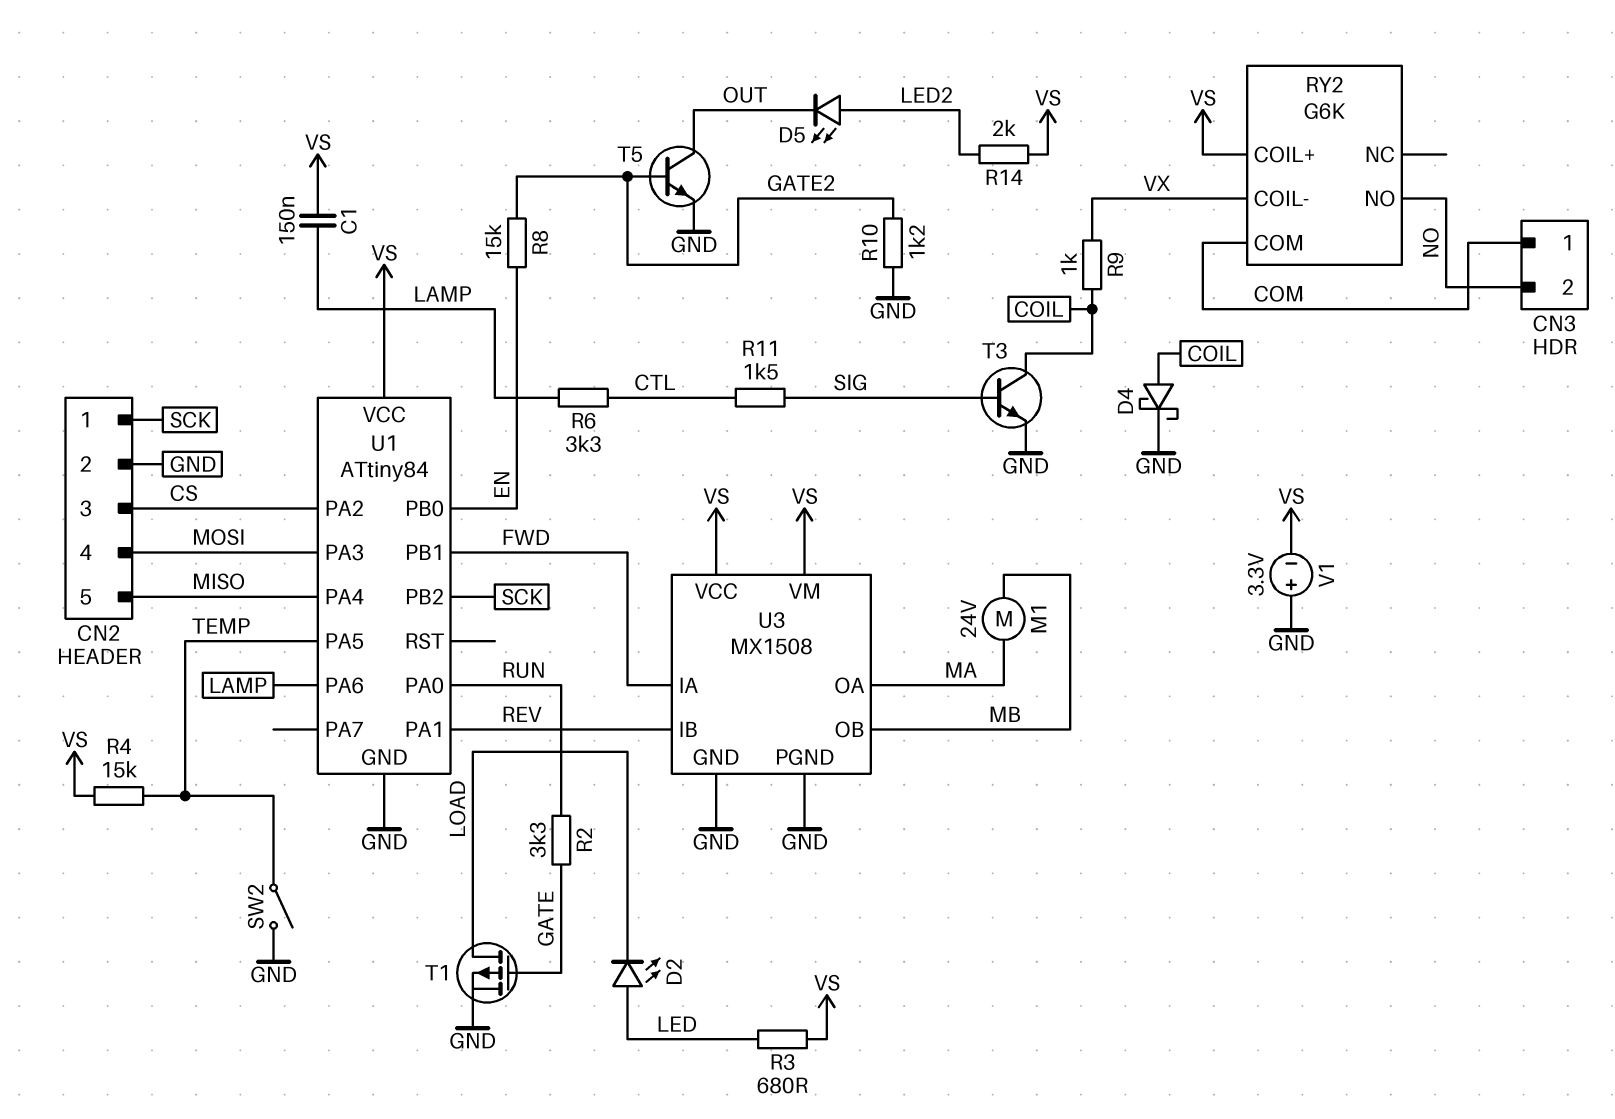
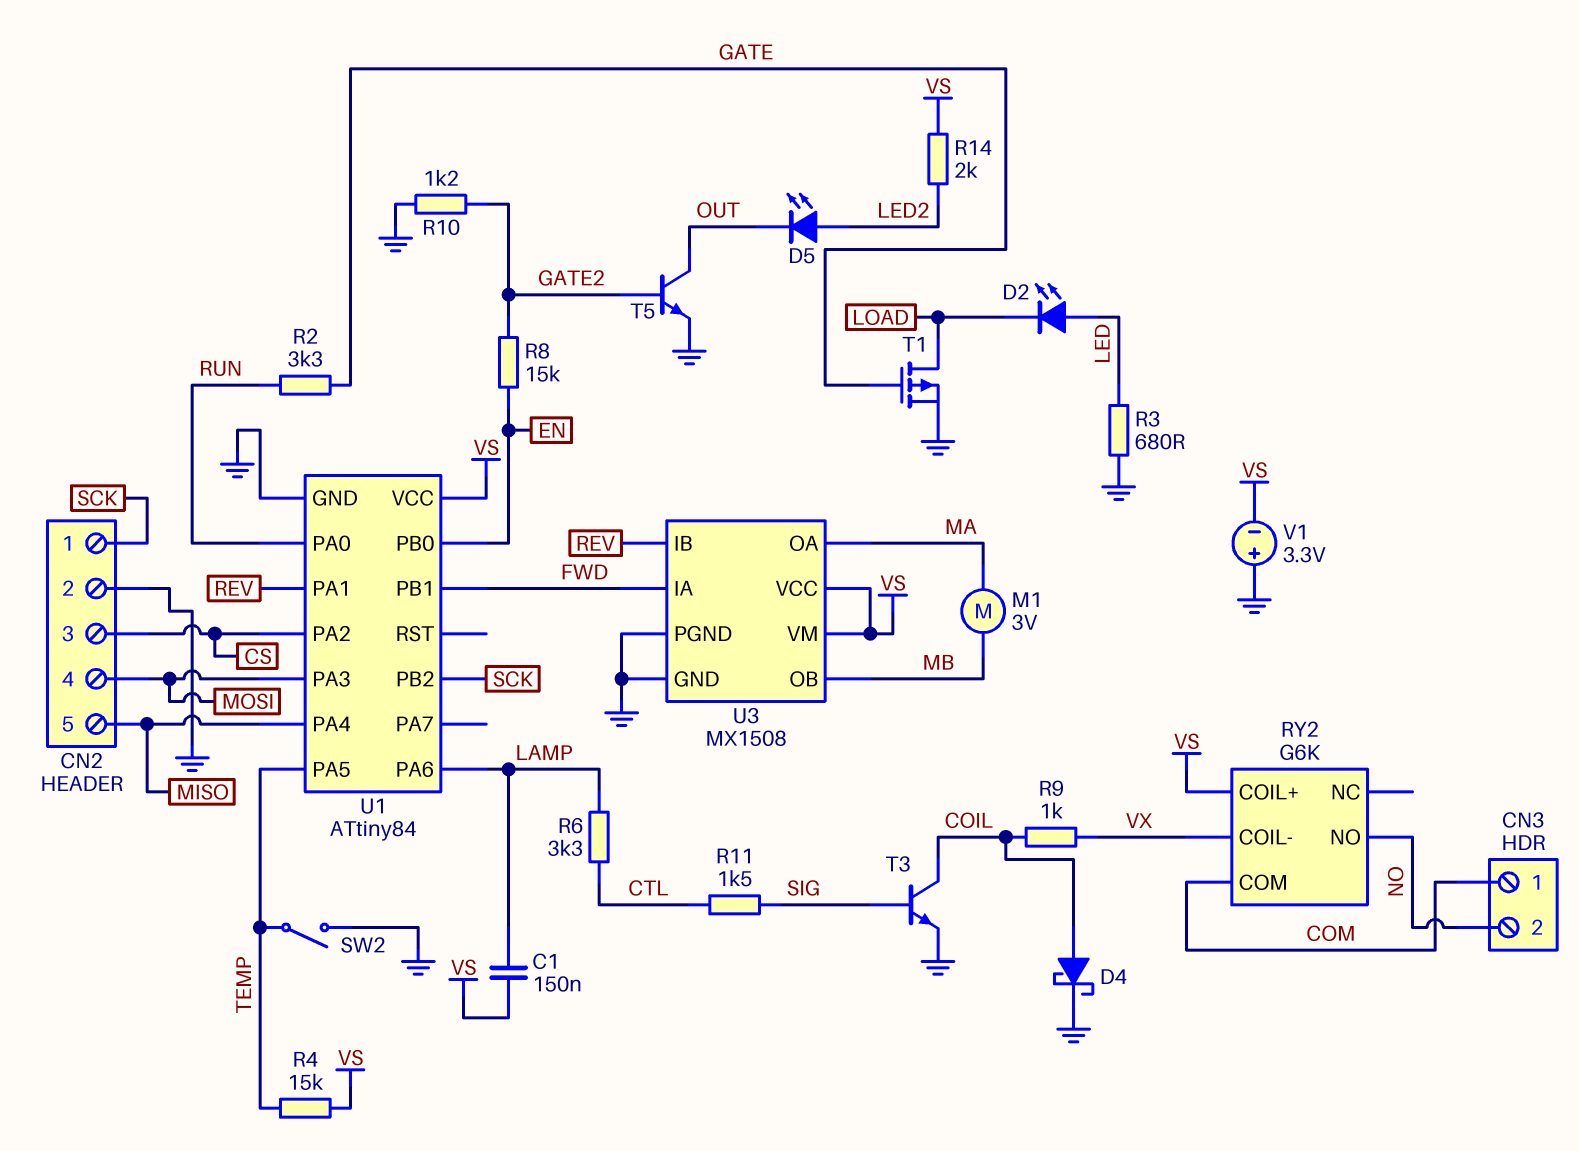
M1: motor 24V (MA, MB) -> motor 3V (MA, MB)
R3: 680 (LED, VS) -> 680 (GND, LED)

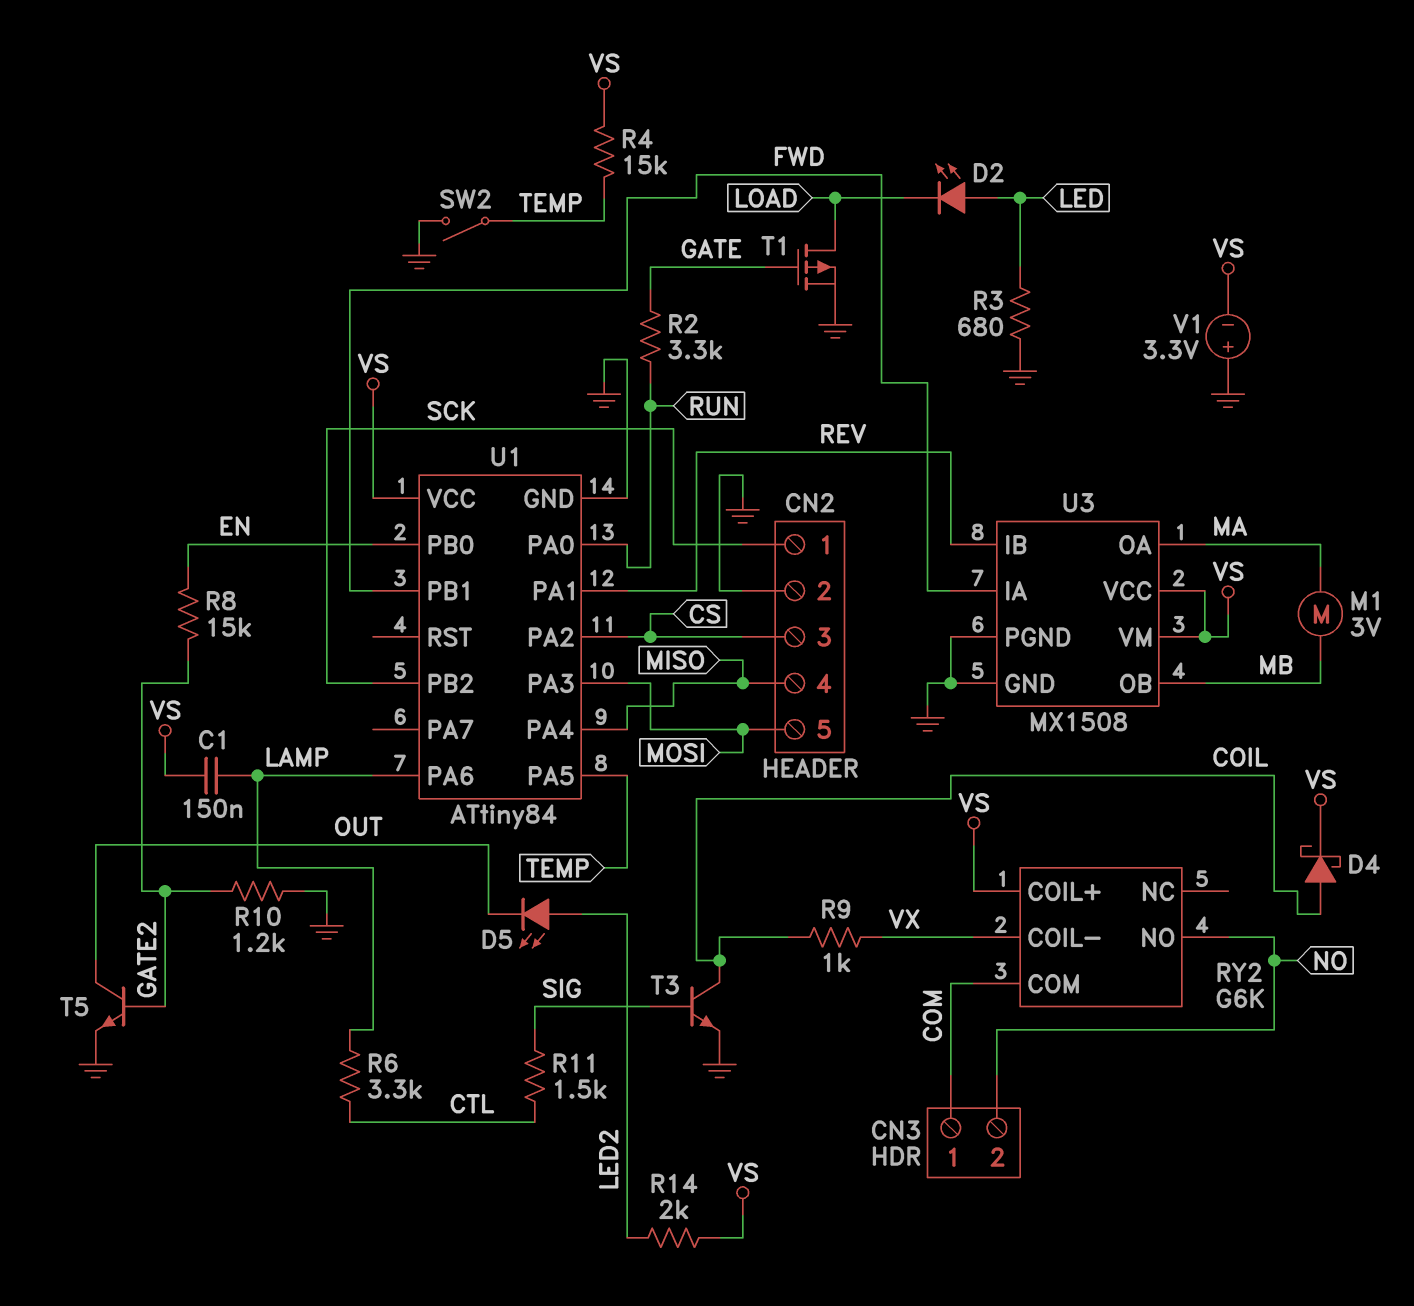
CN2 pin 4: MOSI -> MISO
CN2 pin 5: MISO -> MOSI
D4: schottky (A COIL, K GND) -> schottky (A COIL, K VS)

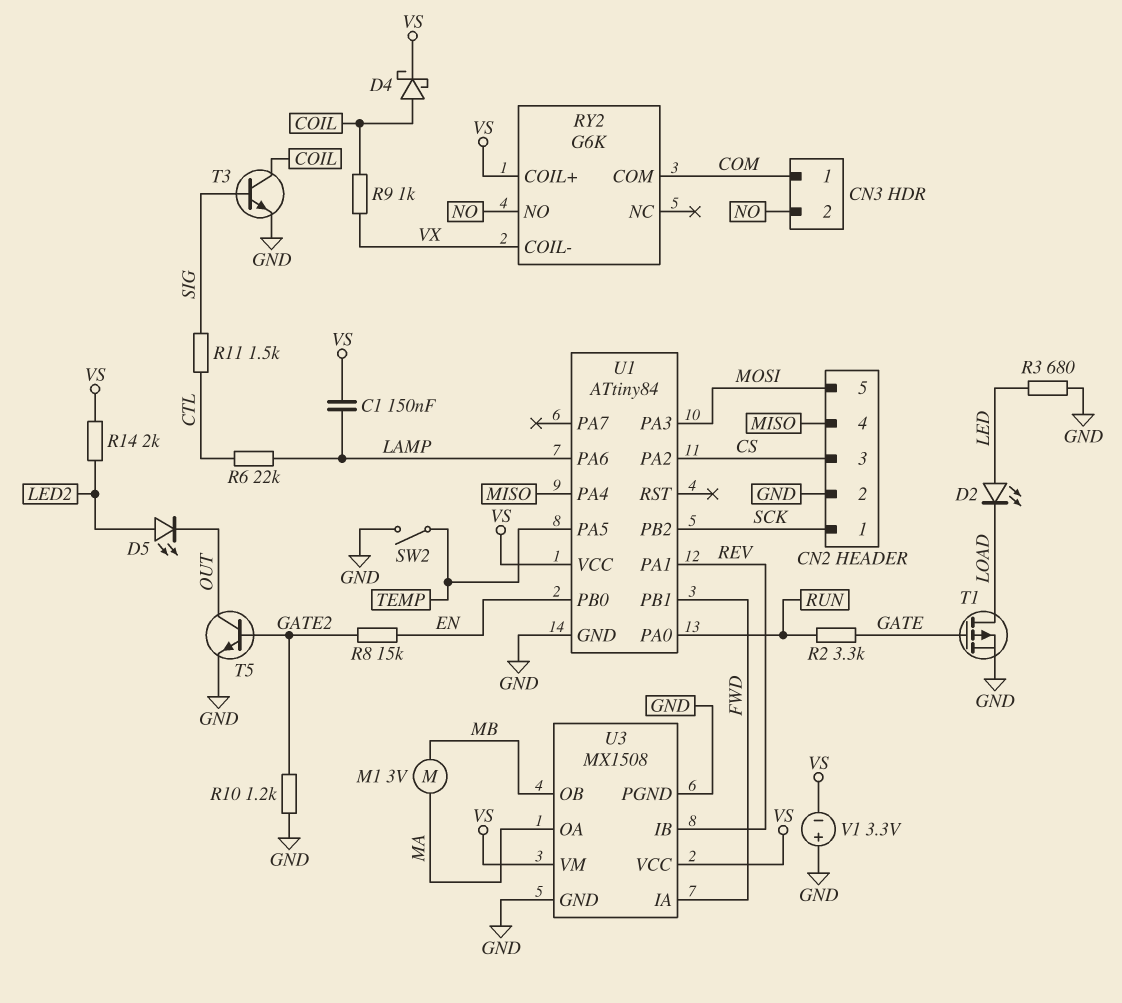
R4: 15k (TEMP, VS) -> none
R6: 3.3k (CTL, LAMP) -> 22k (CTL, LAMP)

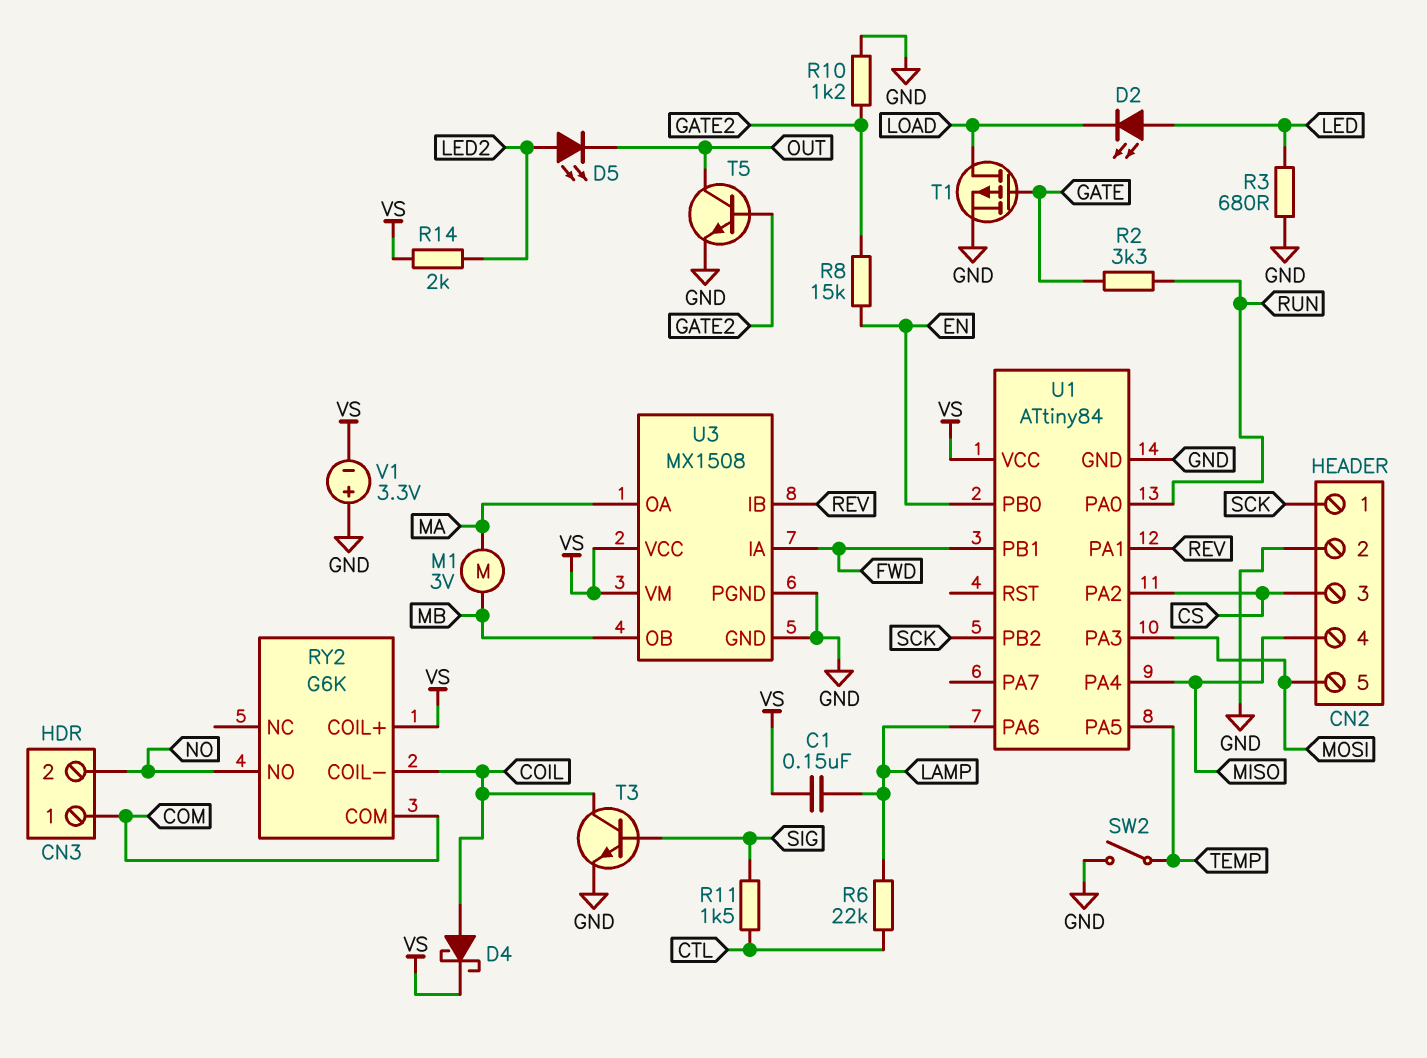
R9: 1k (COIL, VX) -> none
RY2 pin COIL-: VX -> COIL

